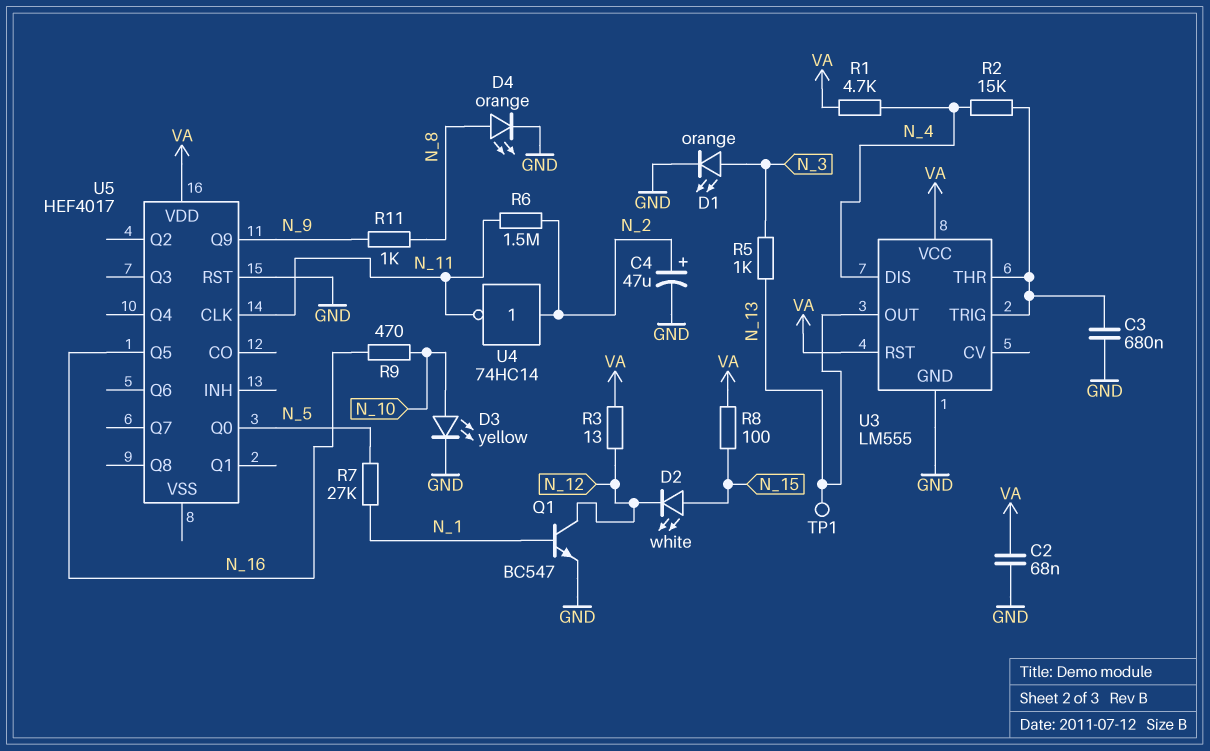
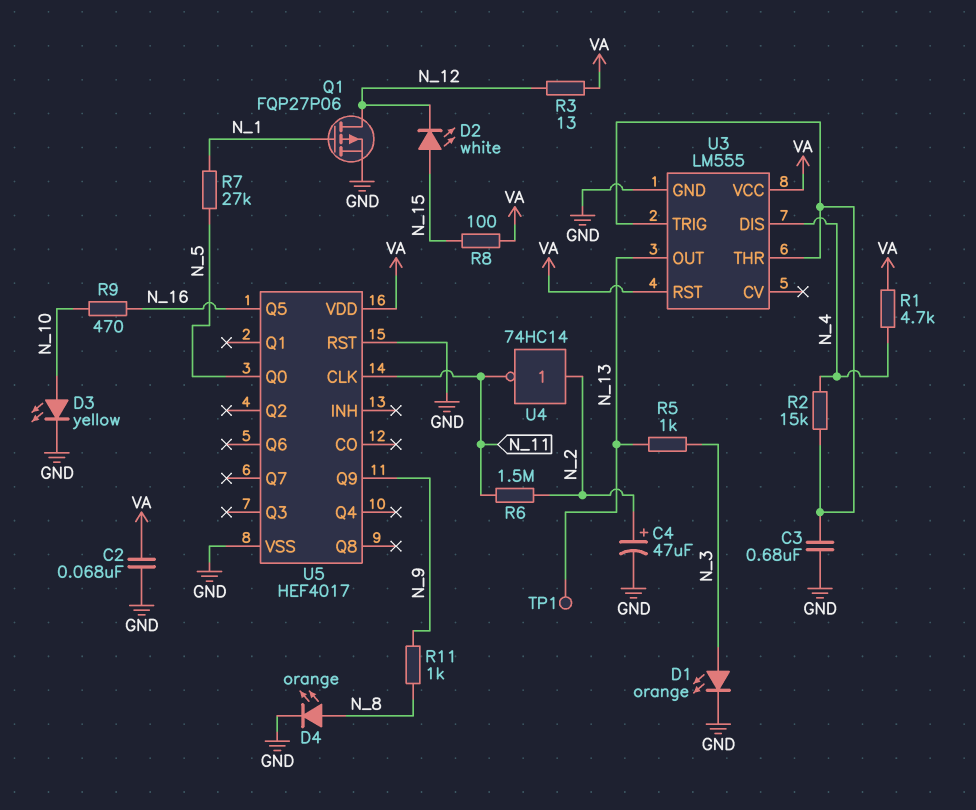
Q1: NPN BC547 (B N_1, C N_12, E GND) -> PMOS FQP27P06 (G N_1, D N_12, S GND)
U5 pin VSS: none -> GND

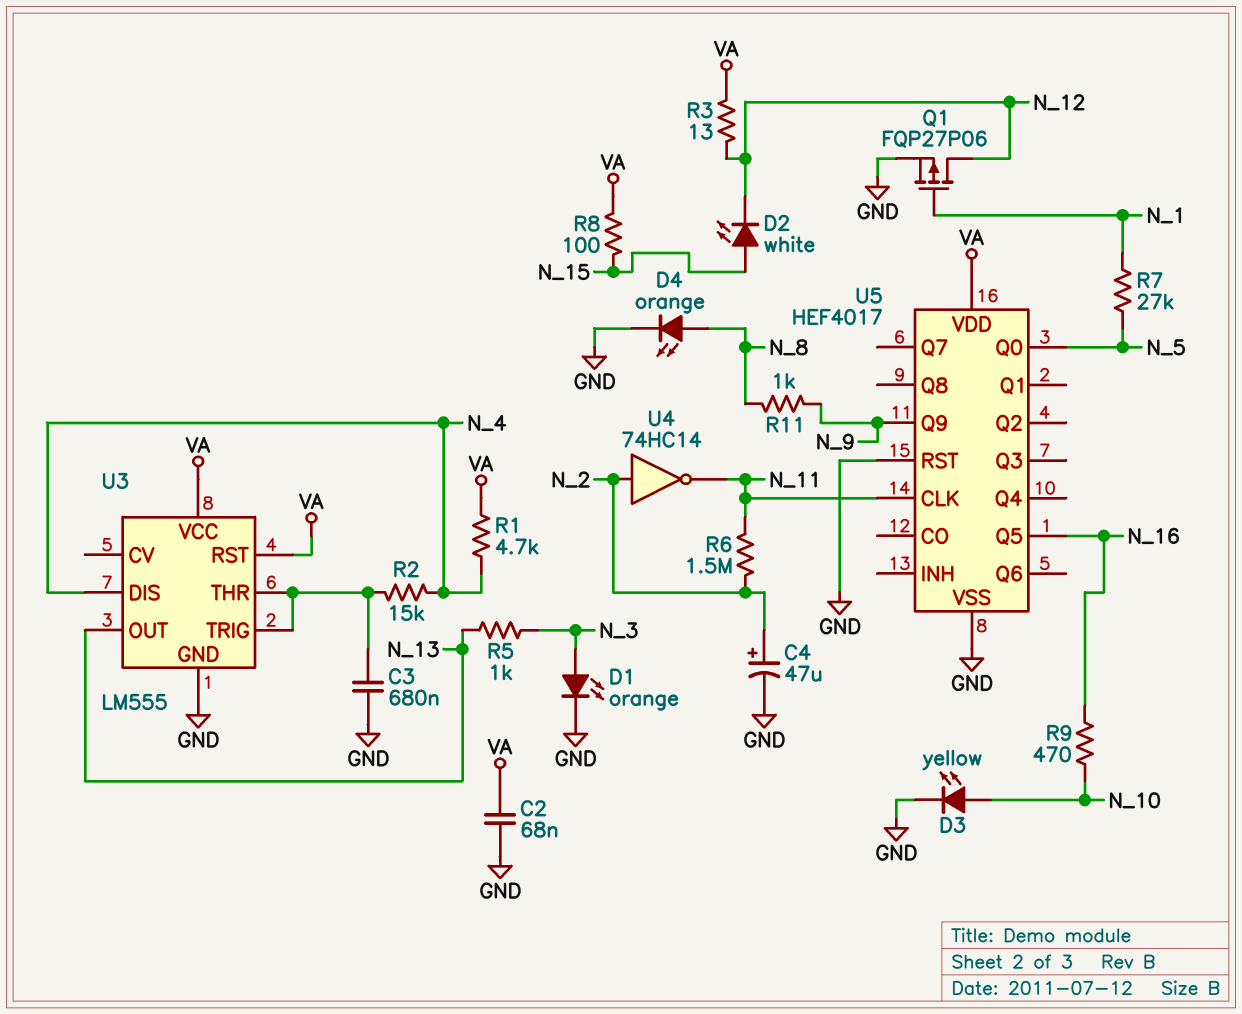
TP1: test point (N_13) -> none

